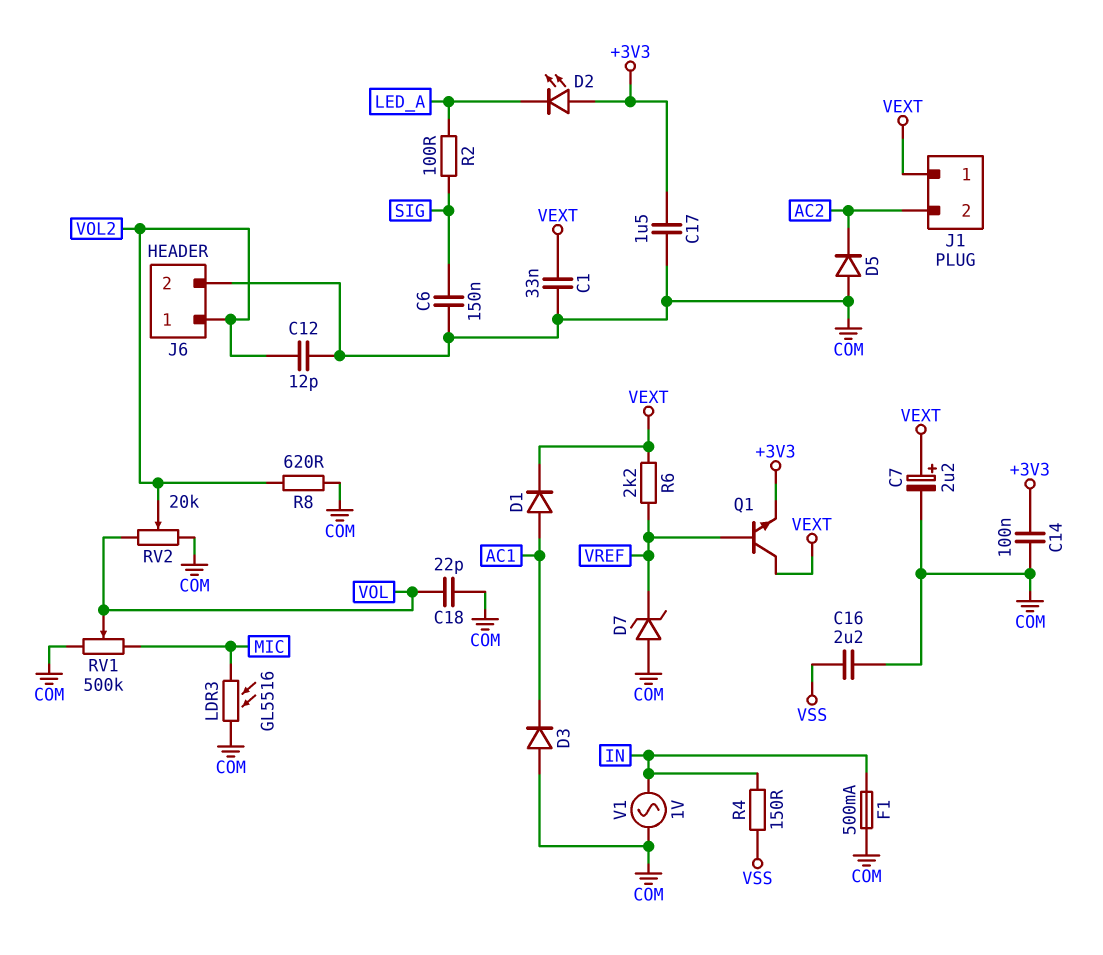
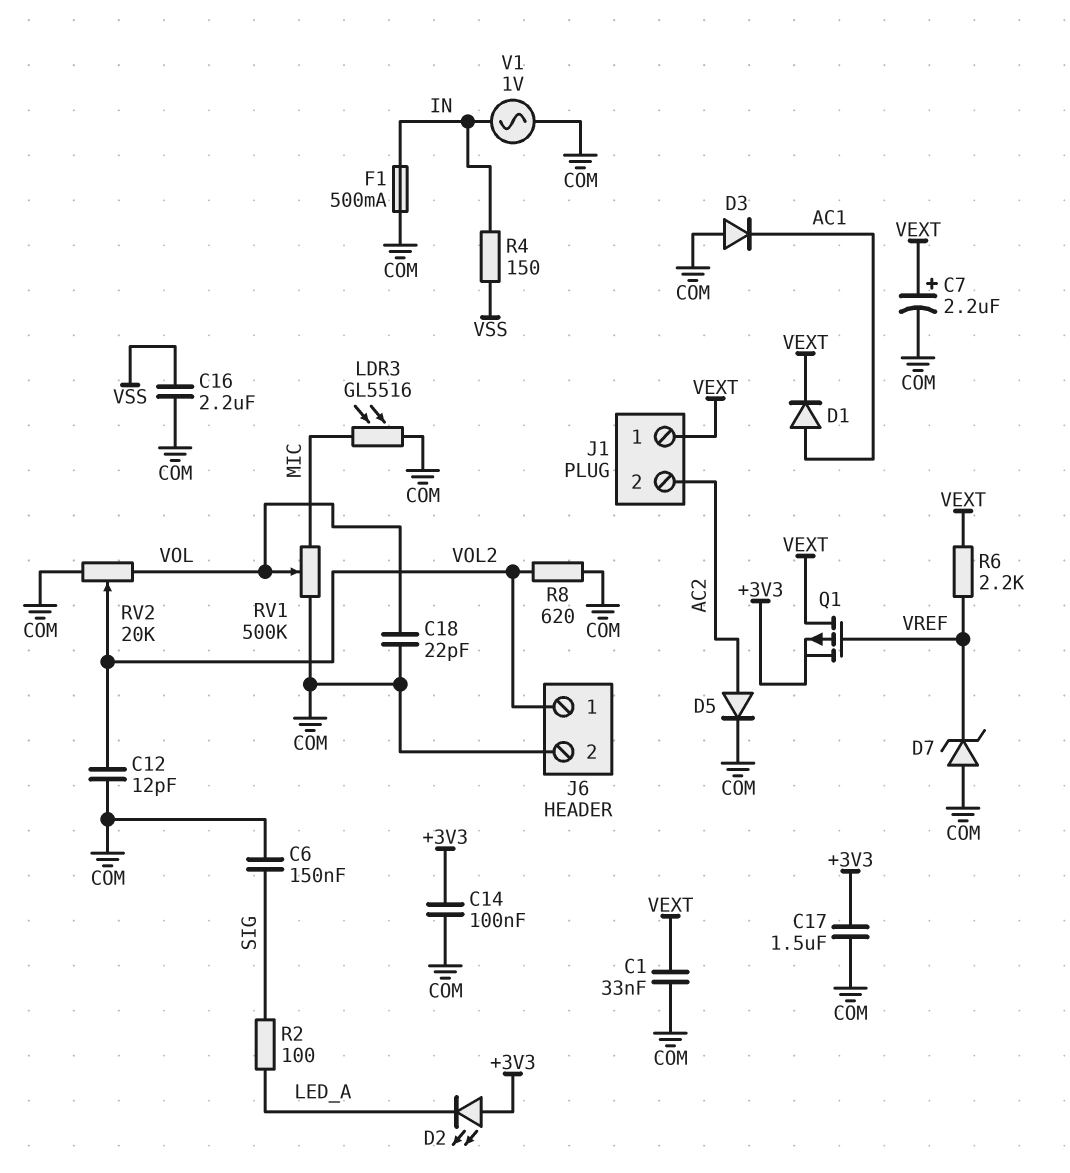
D5: diode (A COM, K AC2) -> diode (A AC2, K COM)
Q1: NPN (B VREF, C VEXT, E +3V3) -> PMOS (G VREF, D VEXT, S +3V3)

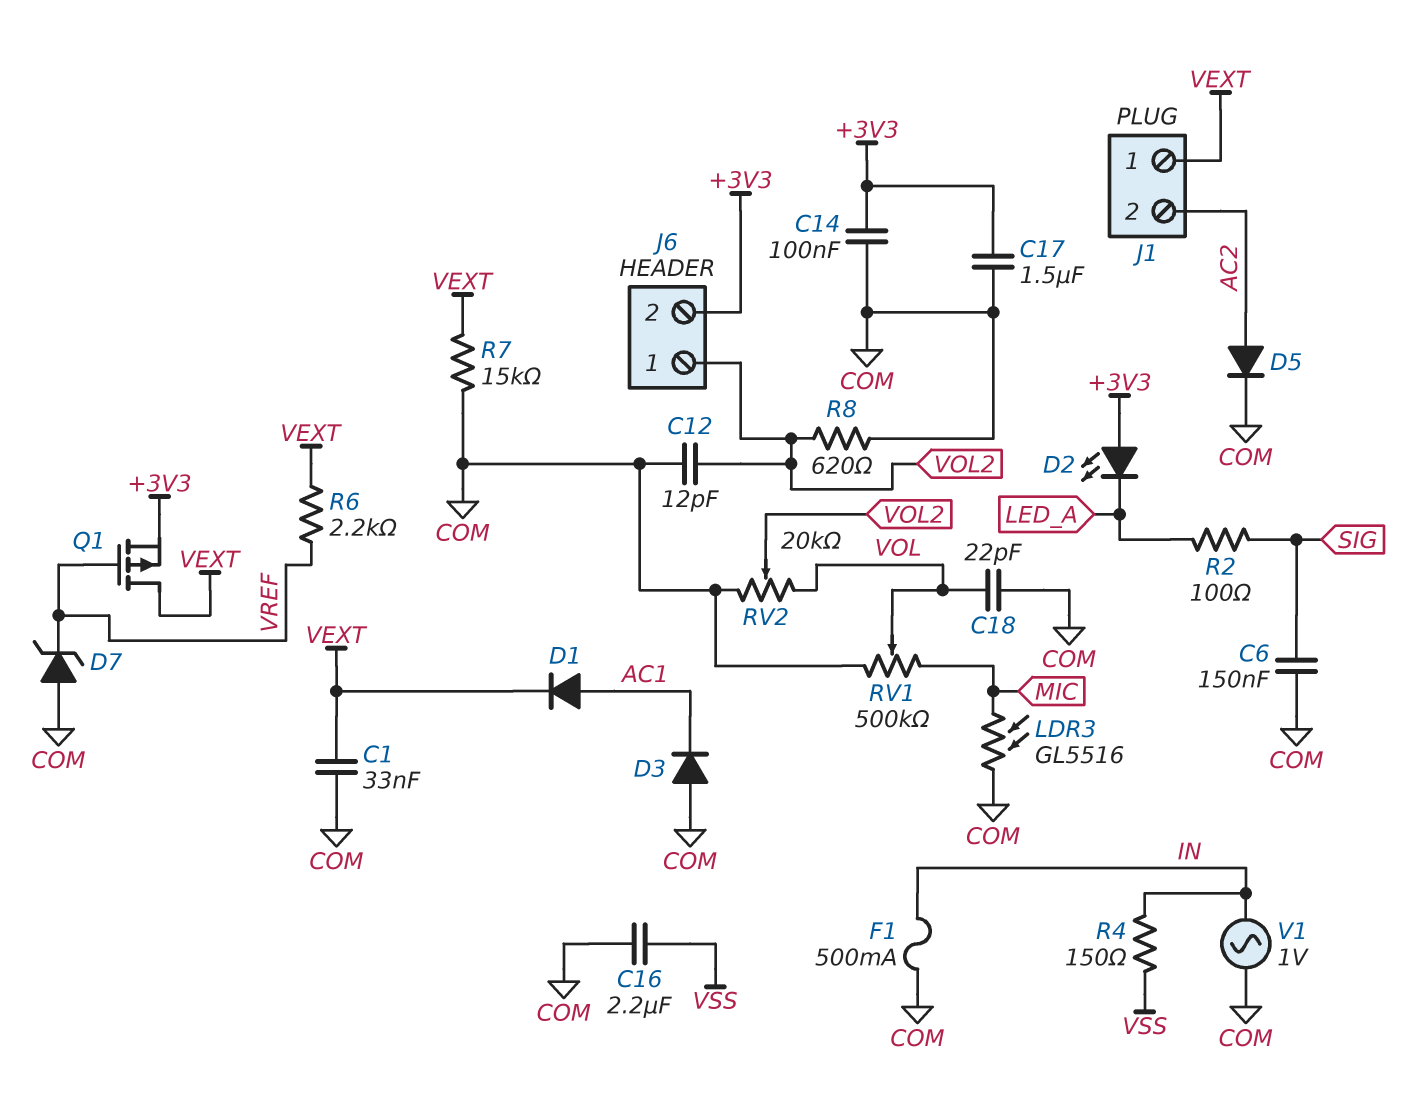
C7: 2.2uF (plus VEXT, minus COM) -> none
J6 pin 2: COM -> +3V3
R7: none -> 15k (COM, VEXT)

